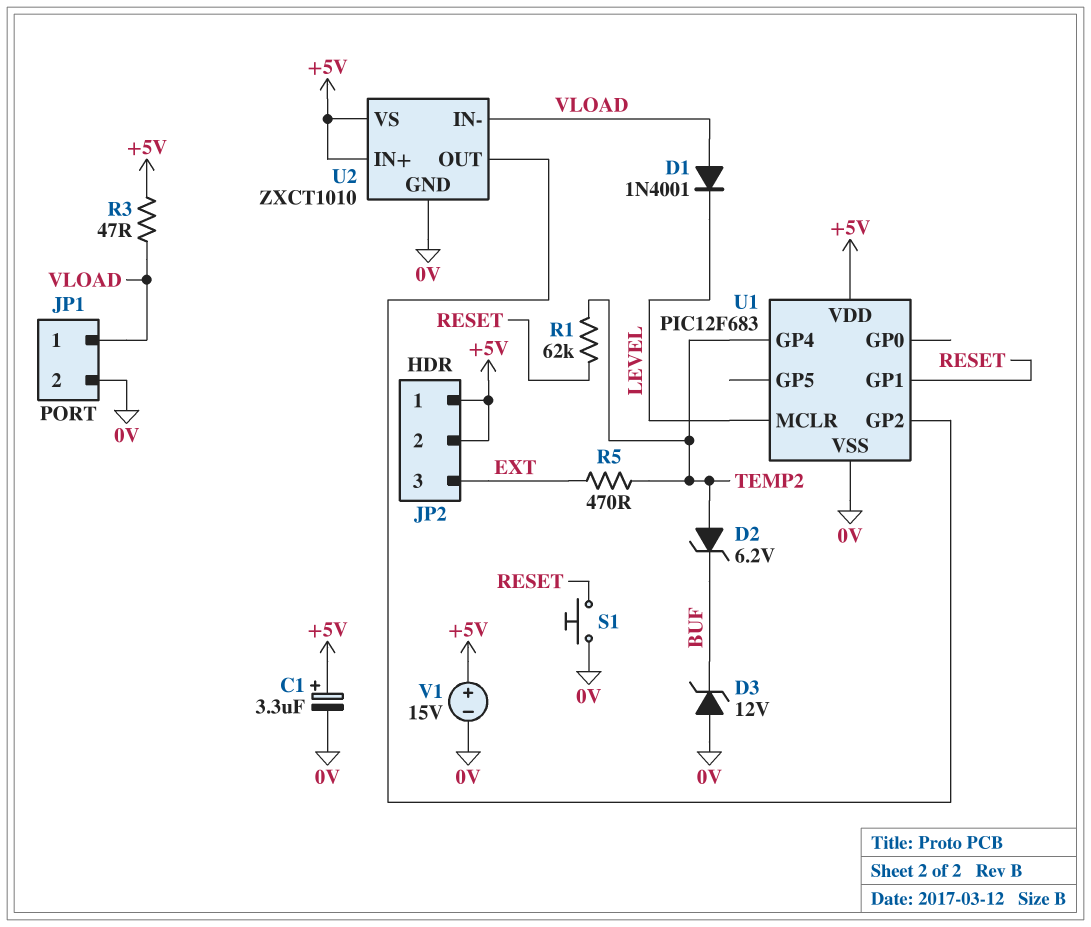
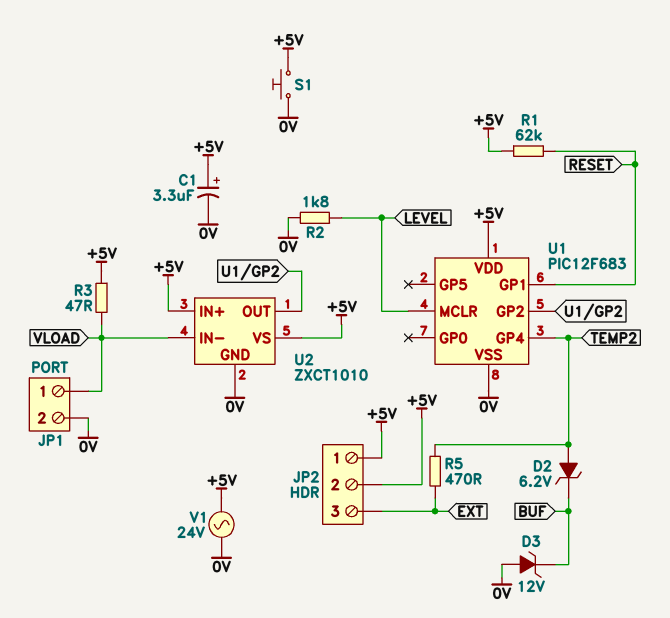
D1: diode 1N4001 (A VLOAD, K LEVEL) -> none
R1: 62k (RESET, TEMP2) -> 62k (+5V, RESET)
R2: none -> 1.8k (0V, LEVEL)
S1: button (0V, RESET) -> button (+5V, 0V)
V1: 15V (plus +5V, minus 0V) -> AC 24V (+5V, 0V)

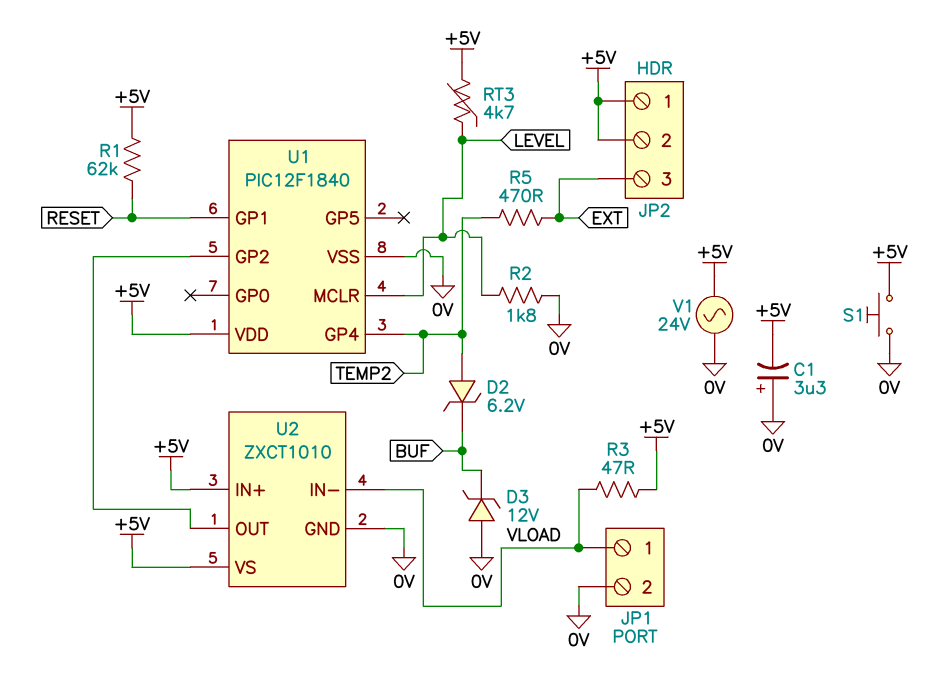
C1: 3.3uF (plus +5V, minus 0V) -> 3.3uF (plus 0V, minus +5V)
RT3: none -> 4.7k (+5V, LEVEL)
U1: PIC12F683 -> PIC12F1840

